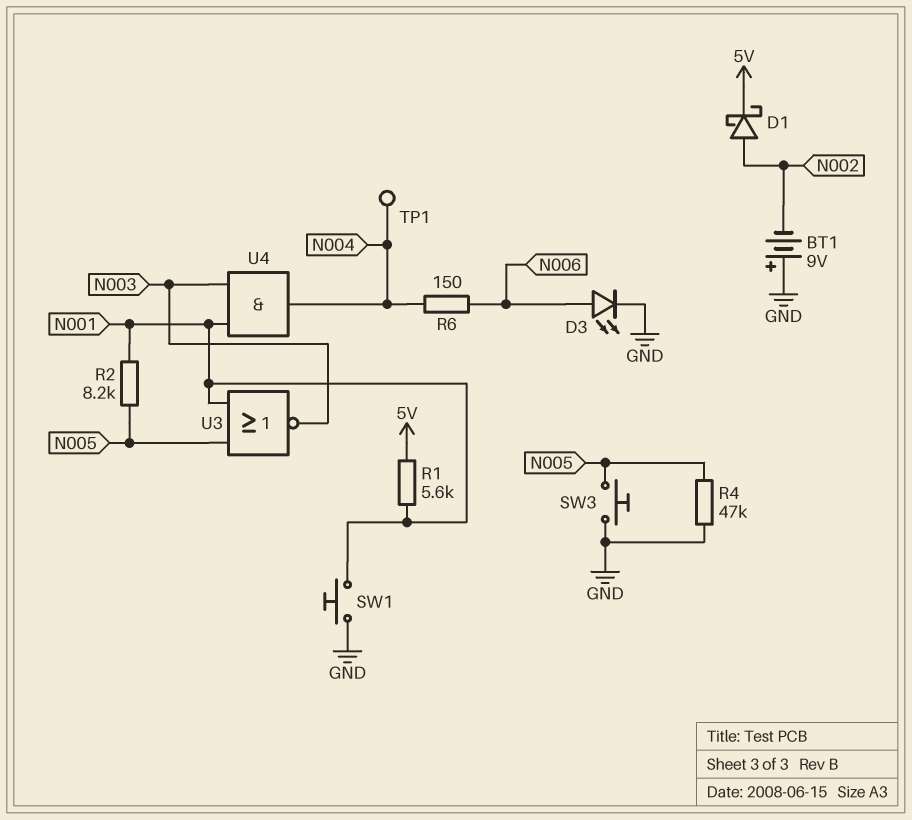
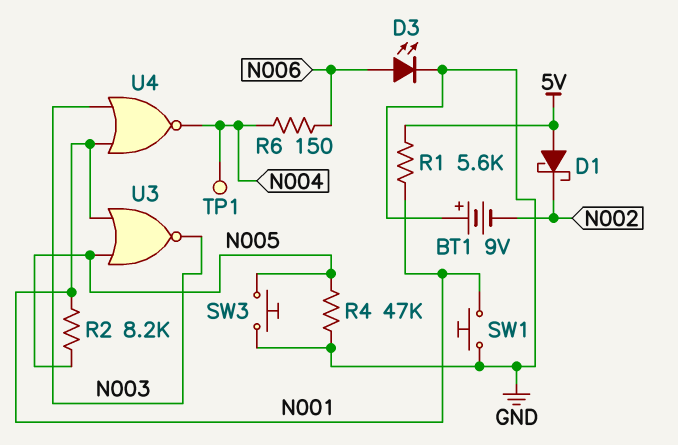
D1: schottky (A N002, K 5V) -> schottky (A 5V, K N002)
U4: AND (in N001, in N003, out N004) -> NOR (in N001, in N003, out N004)

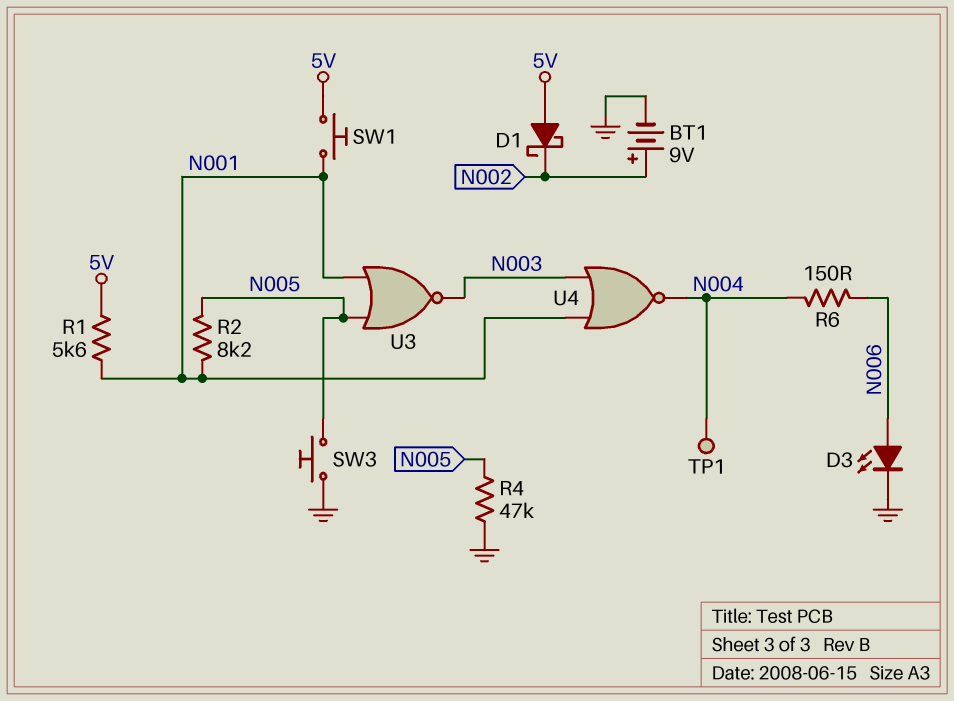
BT1: 9V (plus GND, minus N002) -> 9V (plus N002, minus GND)
SW1: button (GND, N001) -> button (5V, N001)

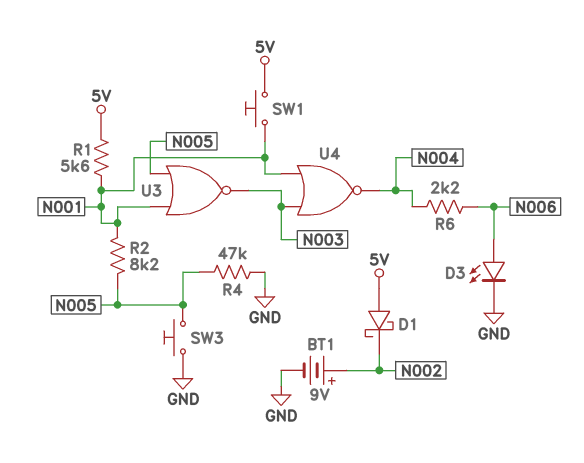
R6: 150 (N004, N006) -> 2.2k (N004, N006)
TP1: test point (N004) -> none

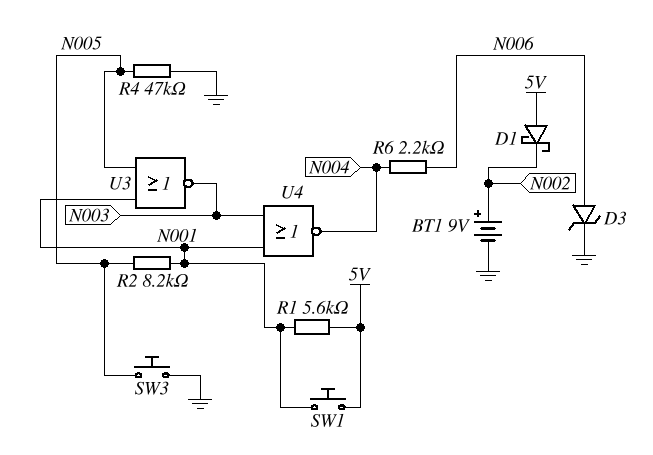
D3: LED (A N006, K GND) -> zener (A N006, K GND)

